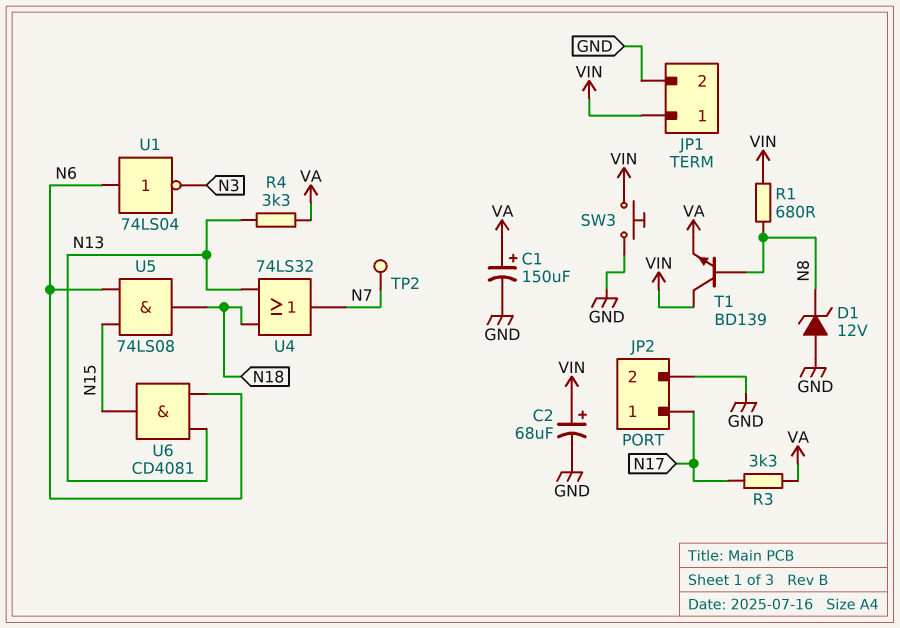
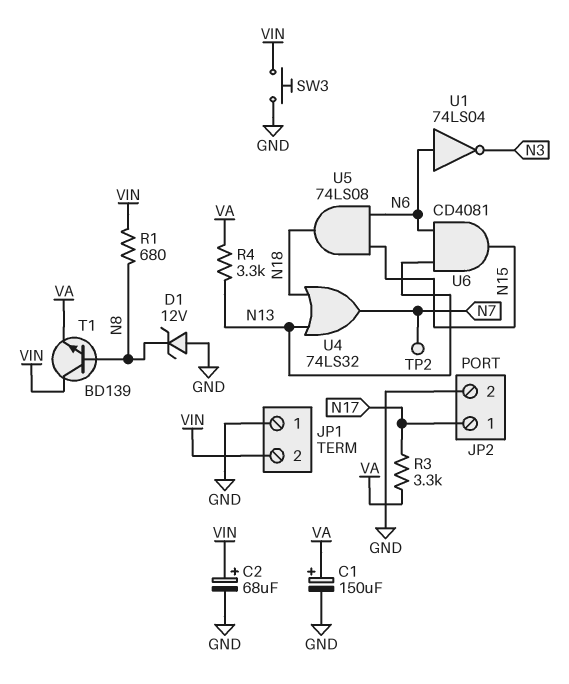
JP1 pin 1: VIN -> GND
JP1 pin 2: GND -> VIN

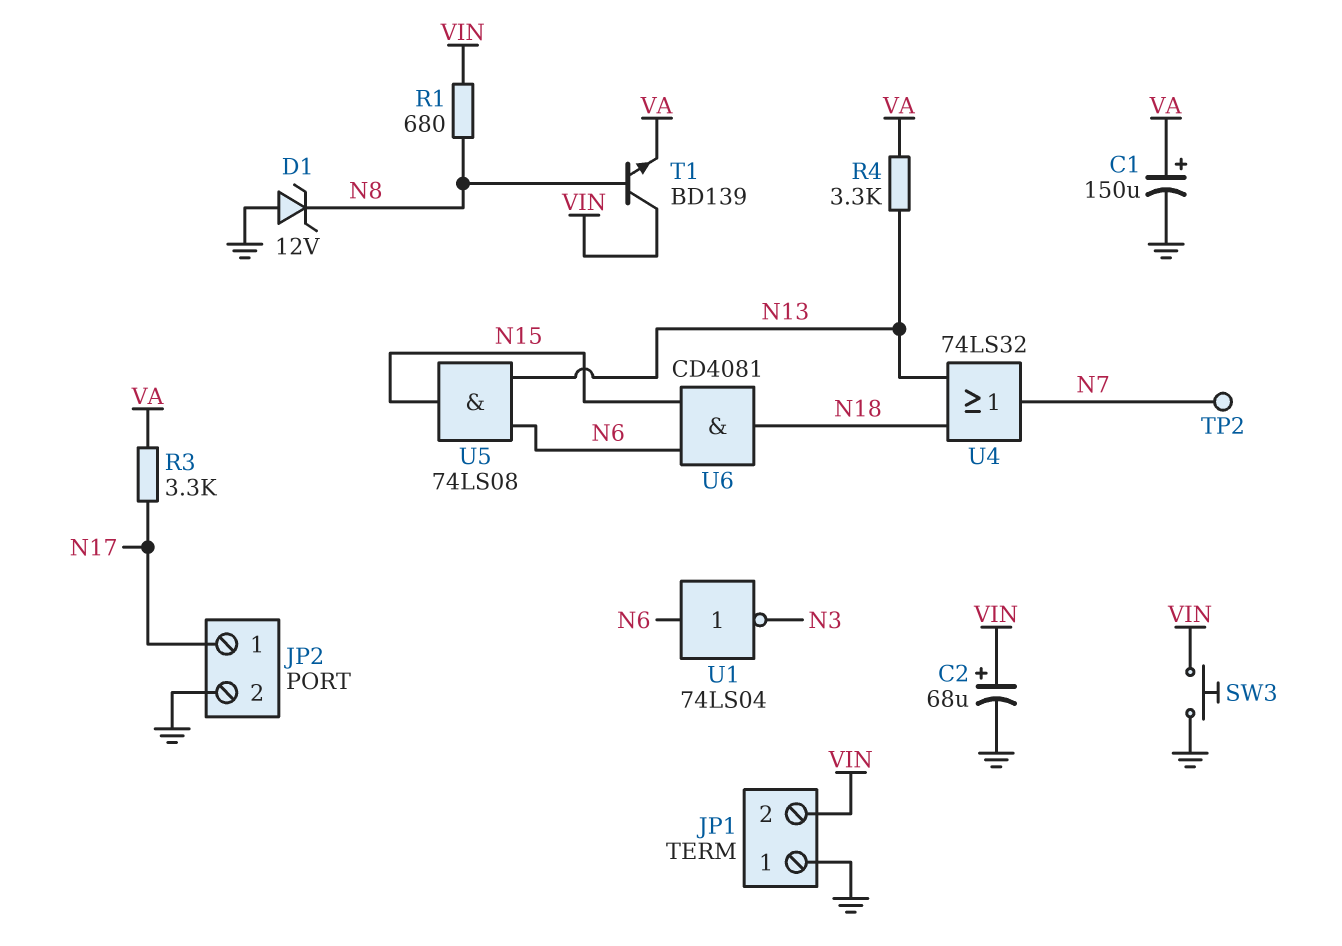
U5: AND 74LS08 (in N6, in N15, out N18) -> AND 74LS08 (in N6, in N13, out N15)
U6: AND CD4081 (in N6, in N13, out N15) -> AND CD4081 (in N6, in N15, out N18)

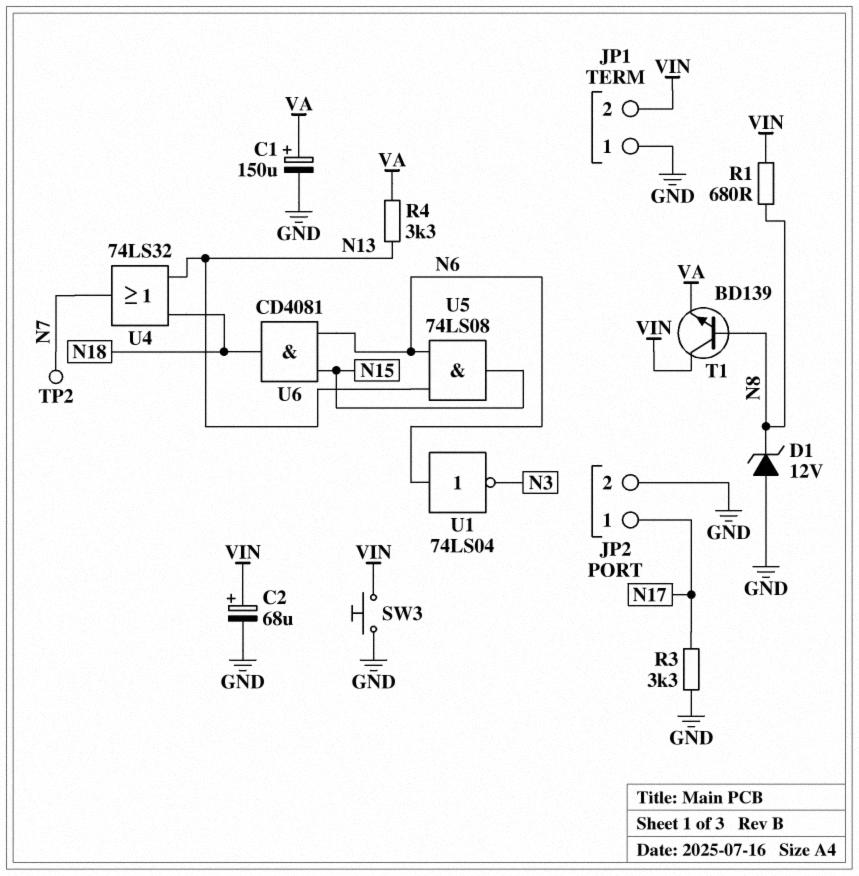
R3: 3.3k (N17, VA) -> 3.3k (GND, N17)

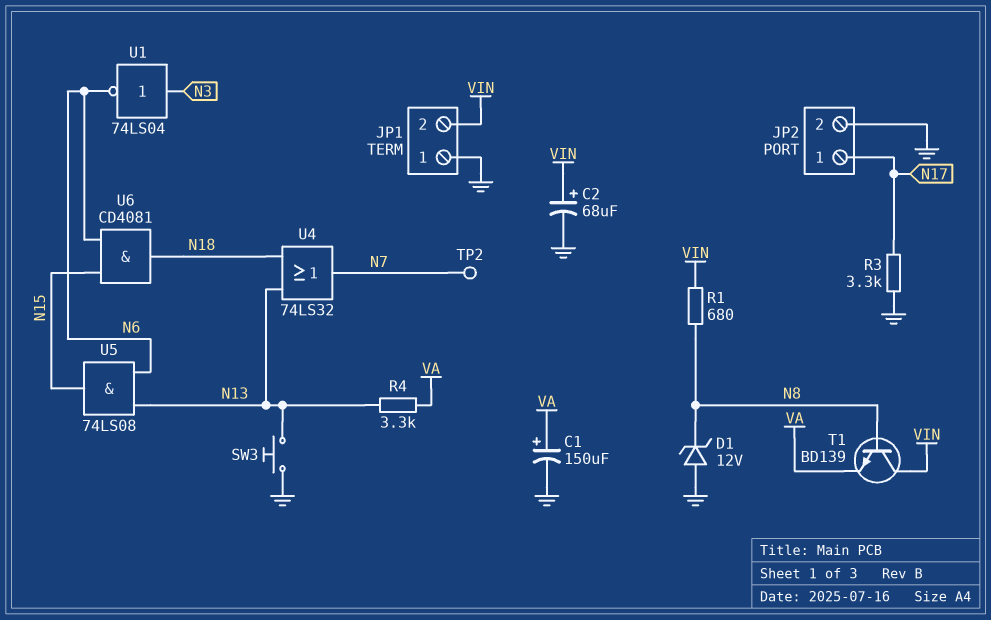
SW3: button (GND, VIN) -> button (GND, N13)
U1: NOT 74LS04 (in N6, out N3) -> NOT 74LS04 (in N3, out N6)

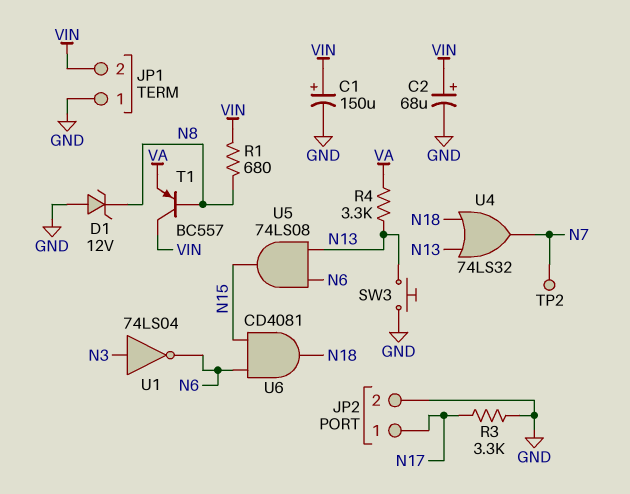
C1: 150uF (plus VA, minus GND) -> 150uF (plus VIN, minus GND)
T1: NPN BD139 (B N8, C VIN, E VA) -> PNP BC557 (B N8, C VIN, E VA)

